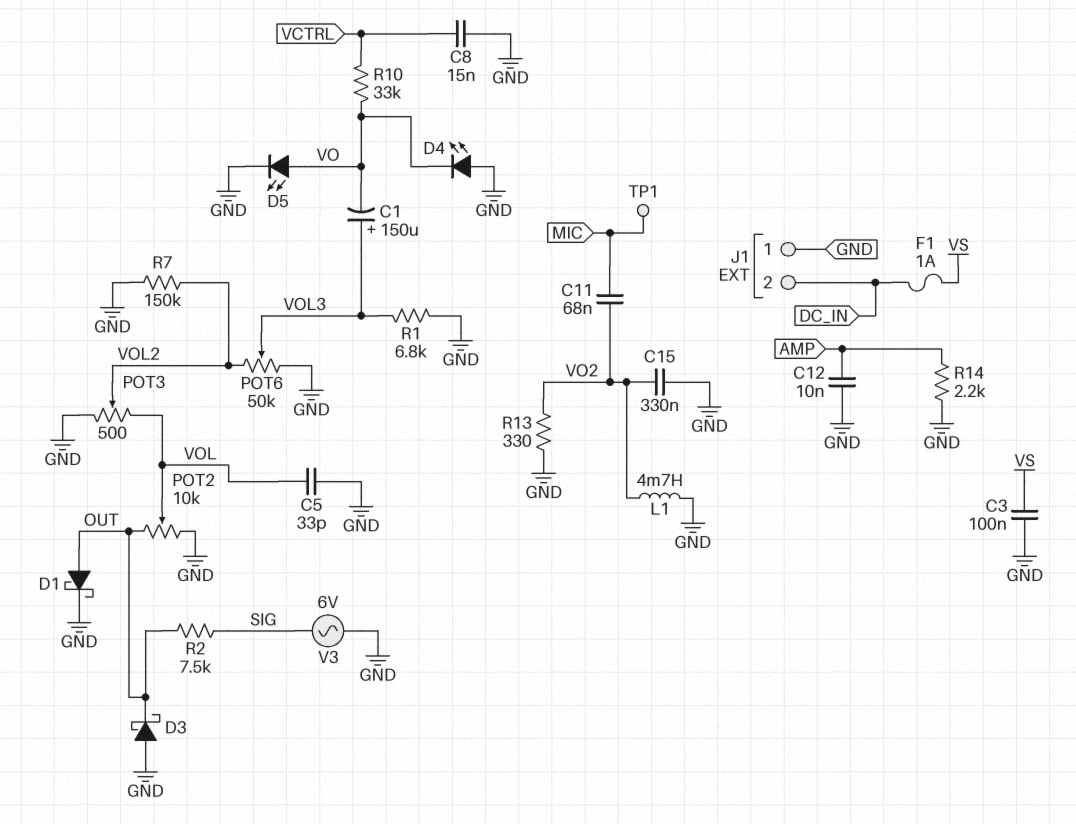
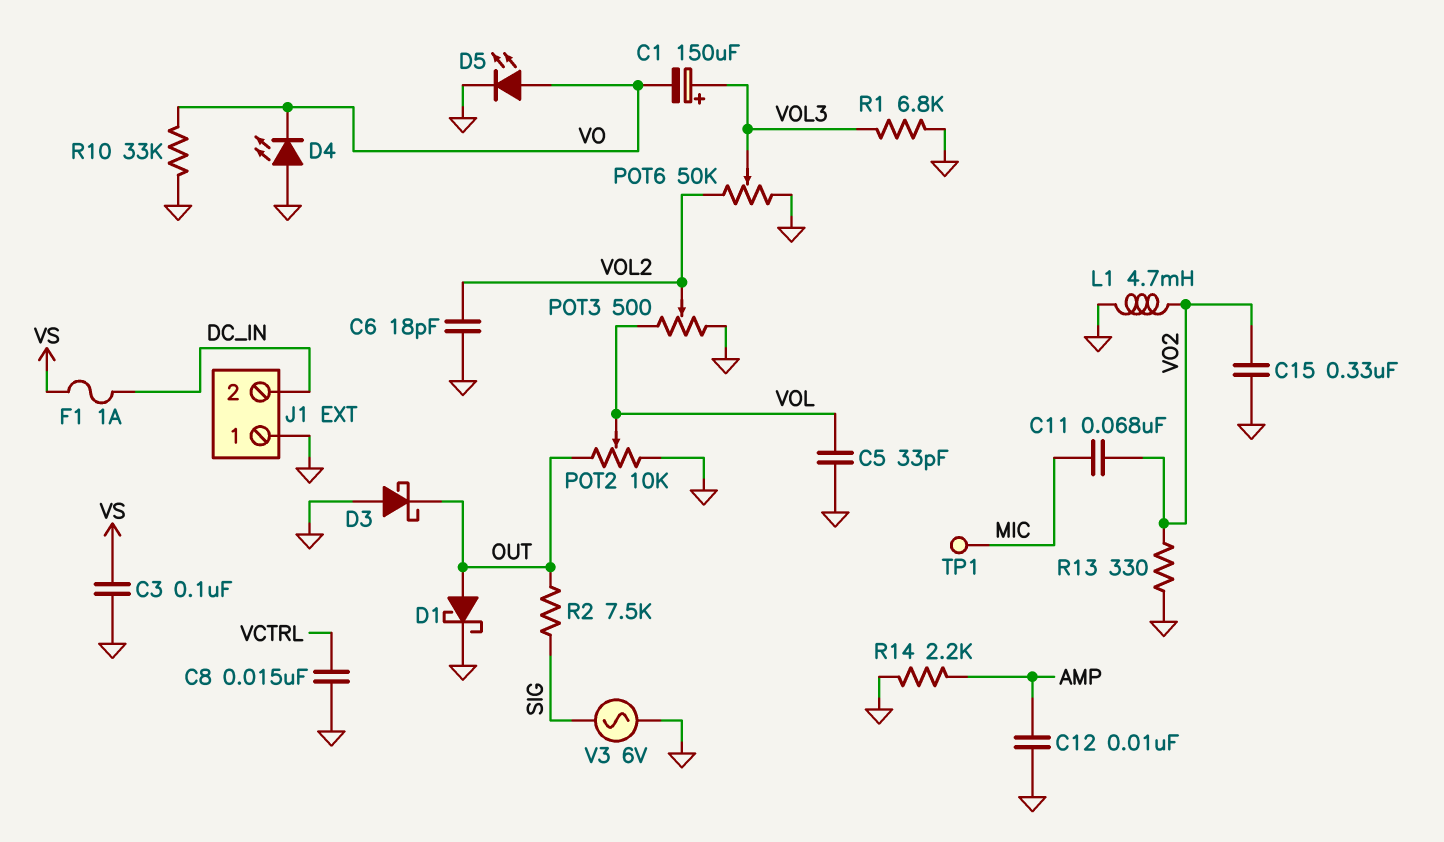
C6: none -> 18pF (GND, VOL2)
R7: 150k (GND, VOL2) -> none
R10: 33k (VCTRL, VO) -> 33k (GND, VO)

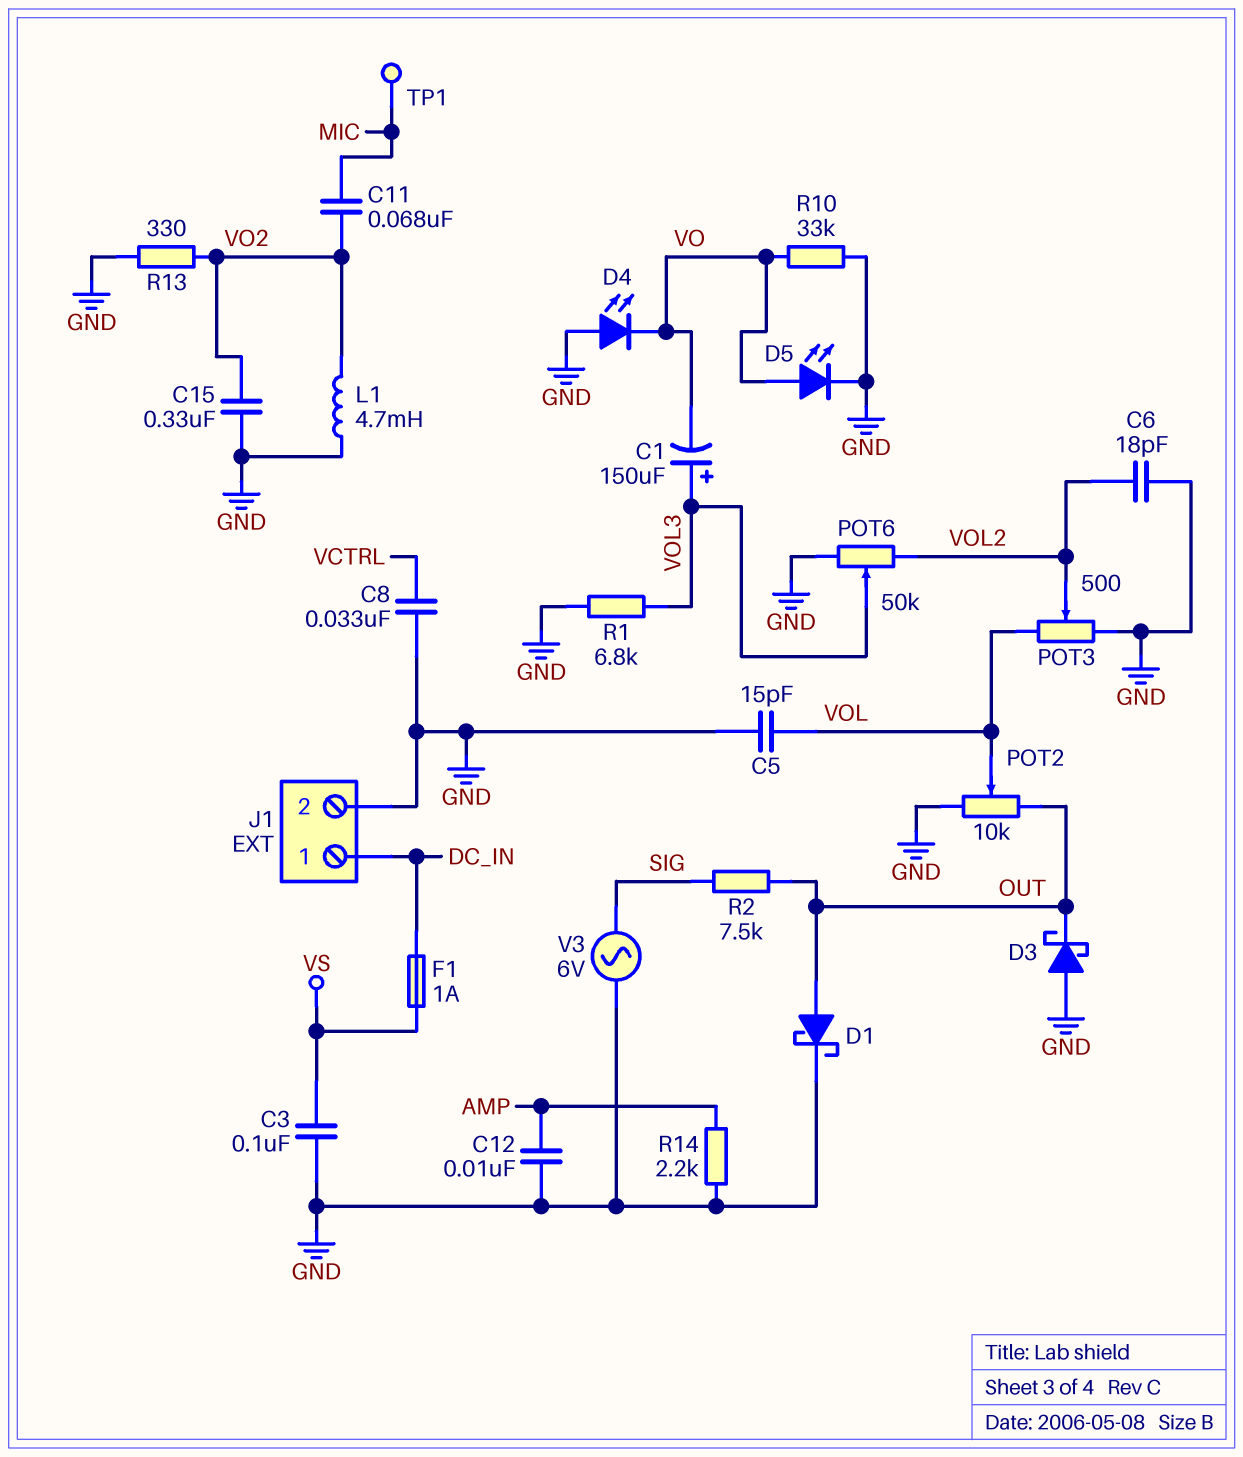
C5: 33pF (GND, VOL) -> 15pF (GND, VOL)
C8: 15nF (GND, VCTRL) -> 33nF (GND, VCTRL)
J1 pin 1: GND -> DC_IN
J1 pin 2: DC_IN -> GND

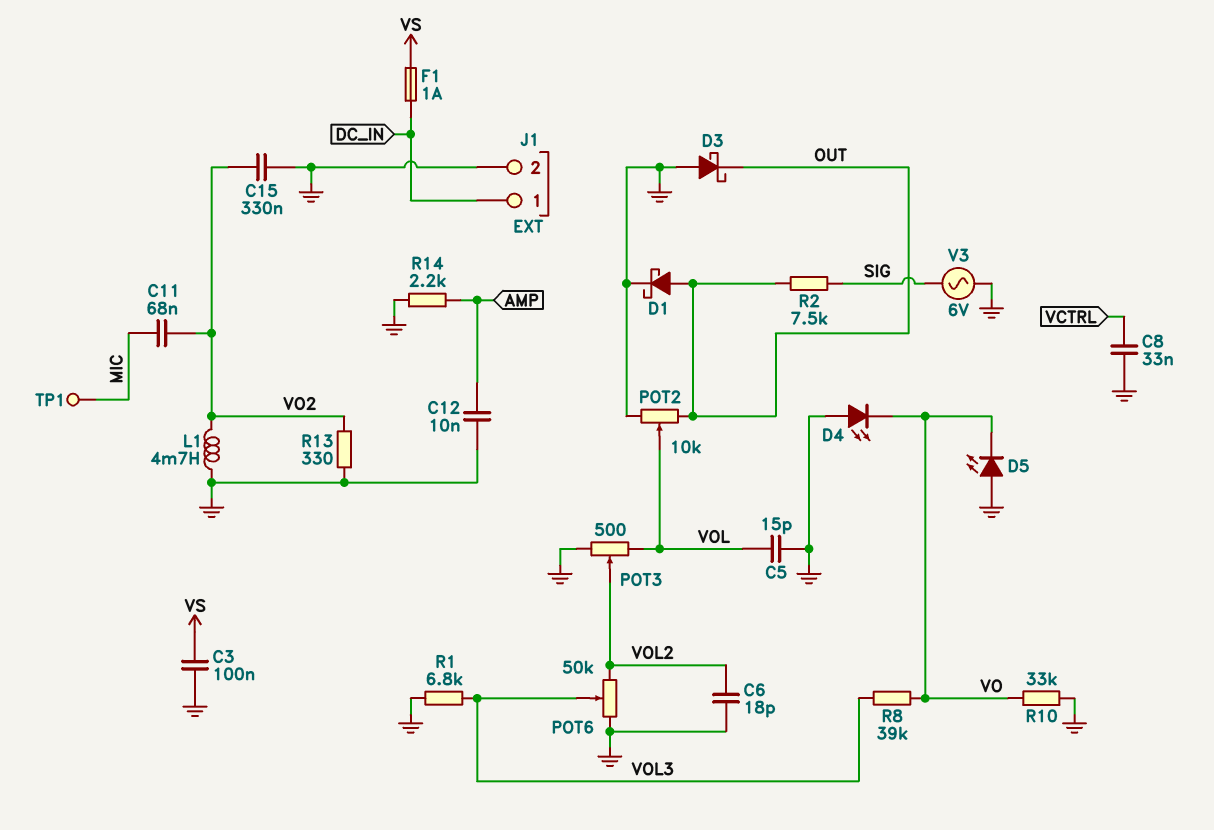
C1: 150uF (plus VOL3, minus VO) -> none
D5: LED (A VO, K GND) -> LED (A GND, K VO)
R8: none -> 39k (VO, VOL3)

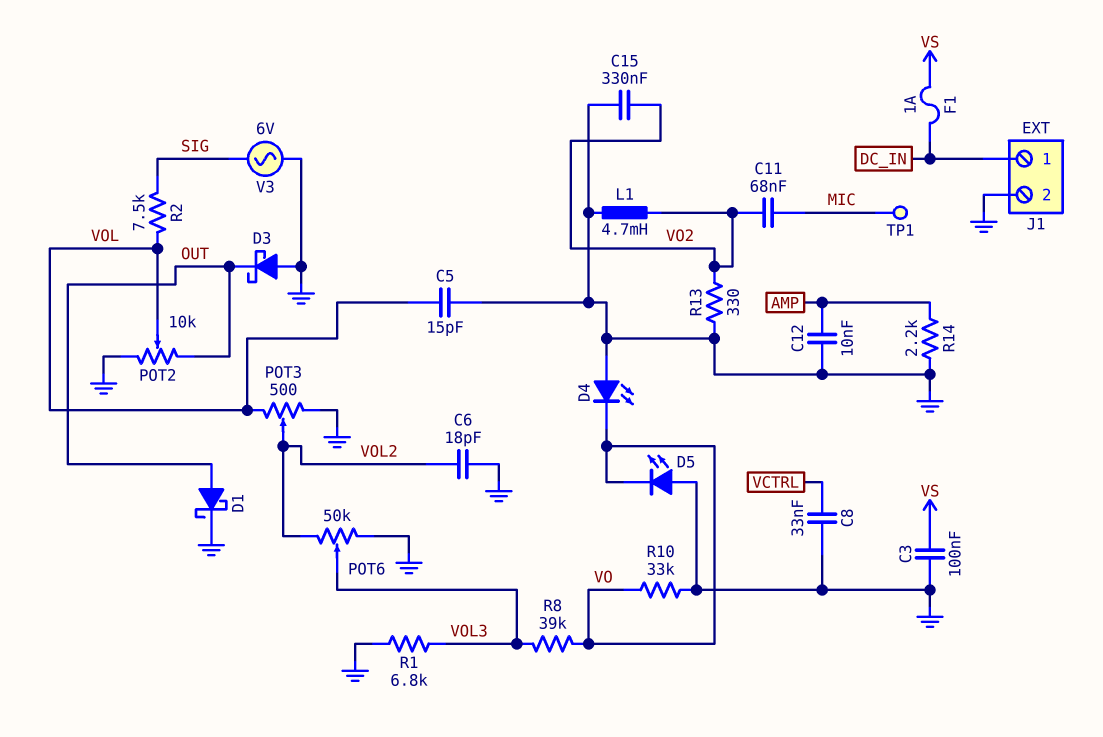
R2: 7.5k (OUT, SIG) -> 7.5k (SIG, VOL)

